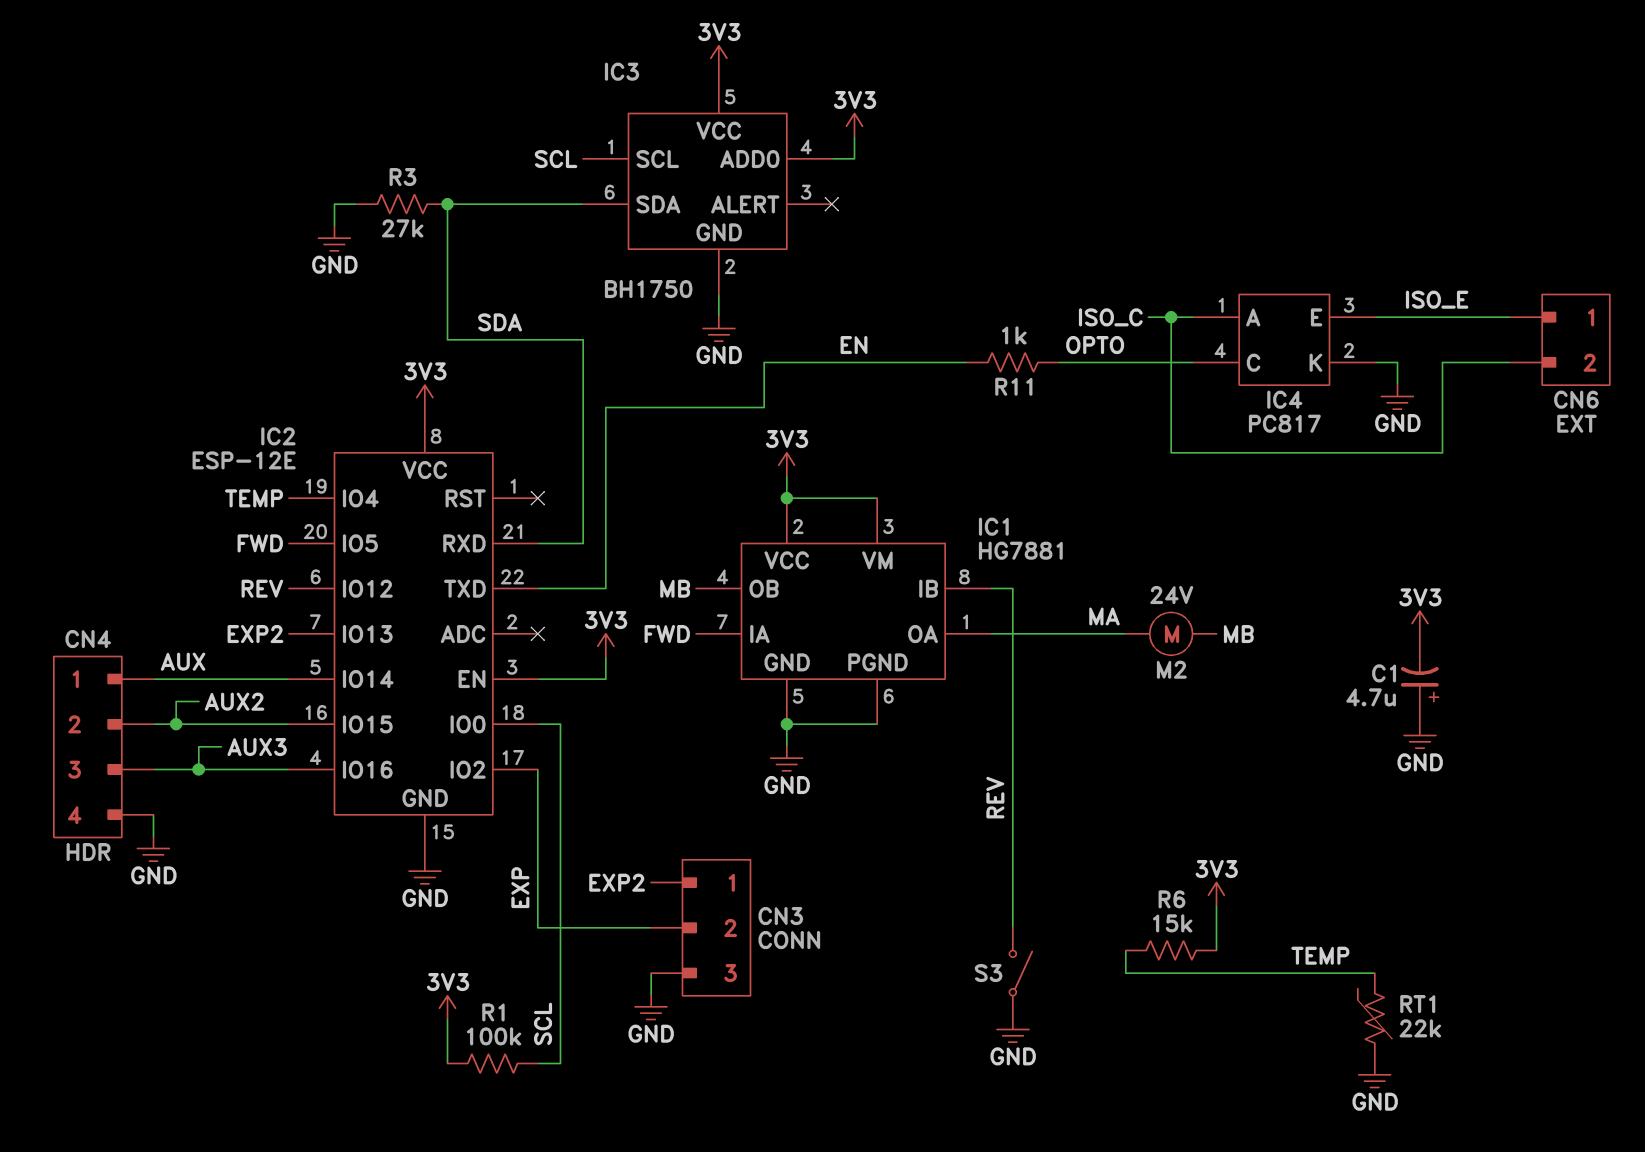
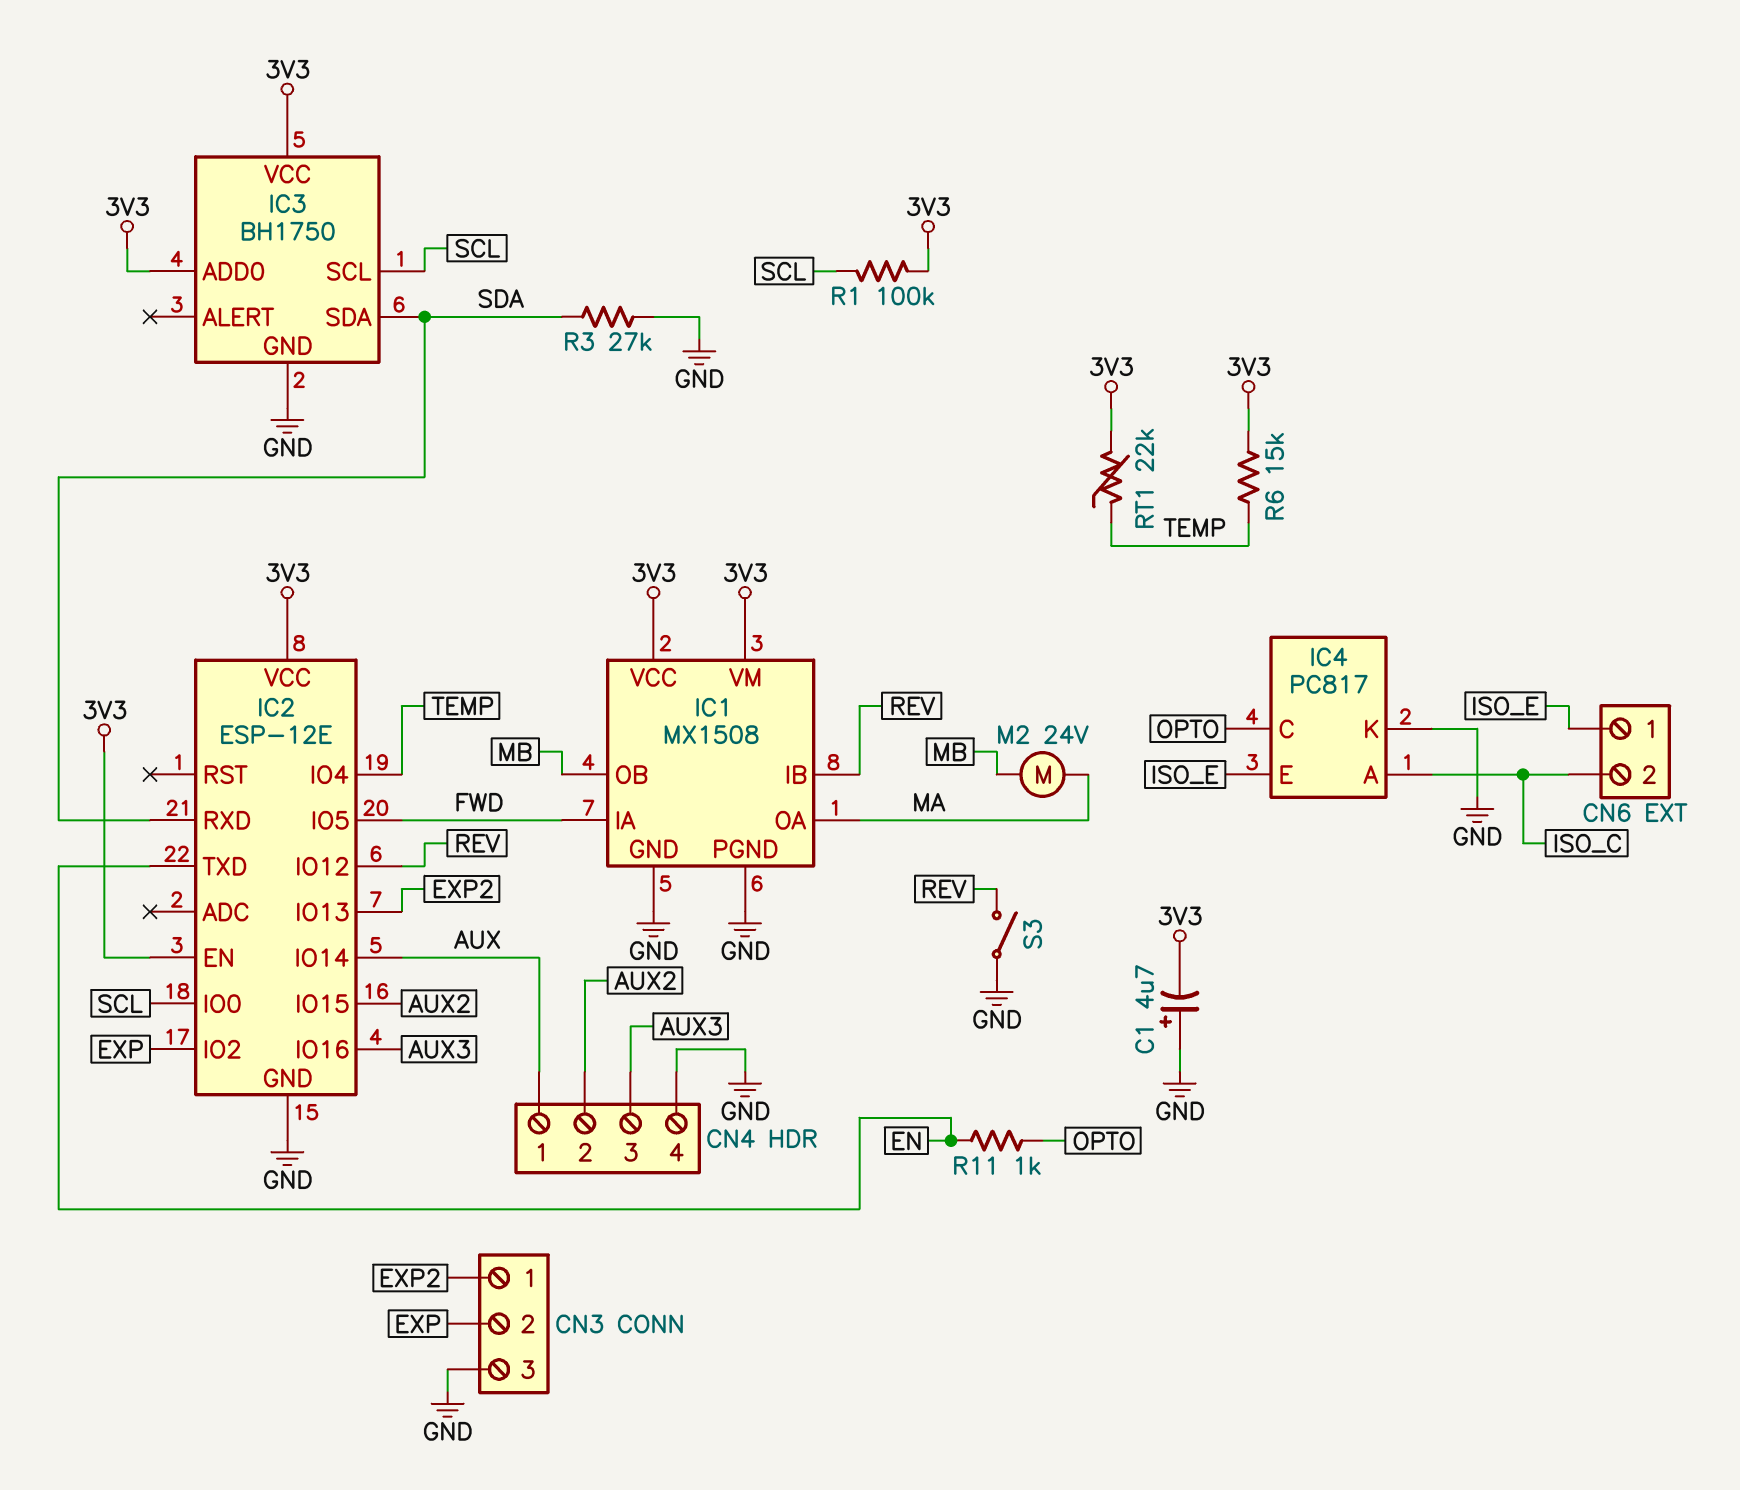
IC1: HG7881 -> MX1508
RT1: 22k (GND, TEMP) -> 22k (3V3, TEMP)

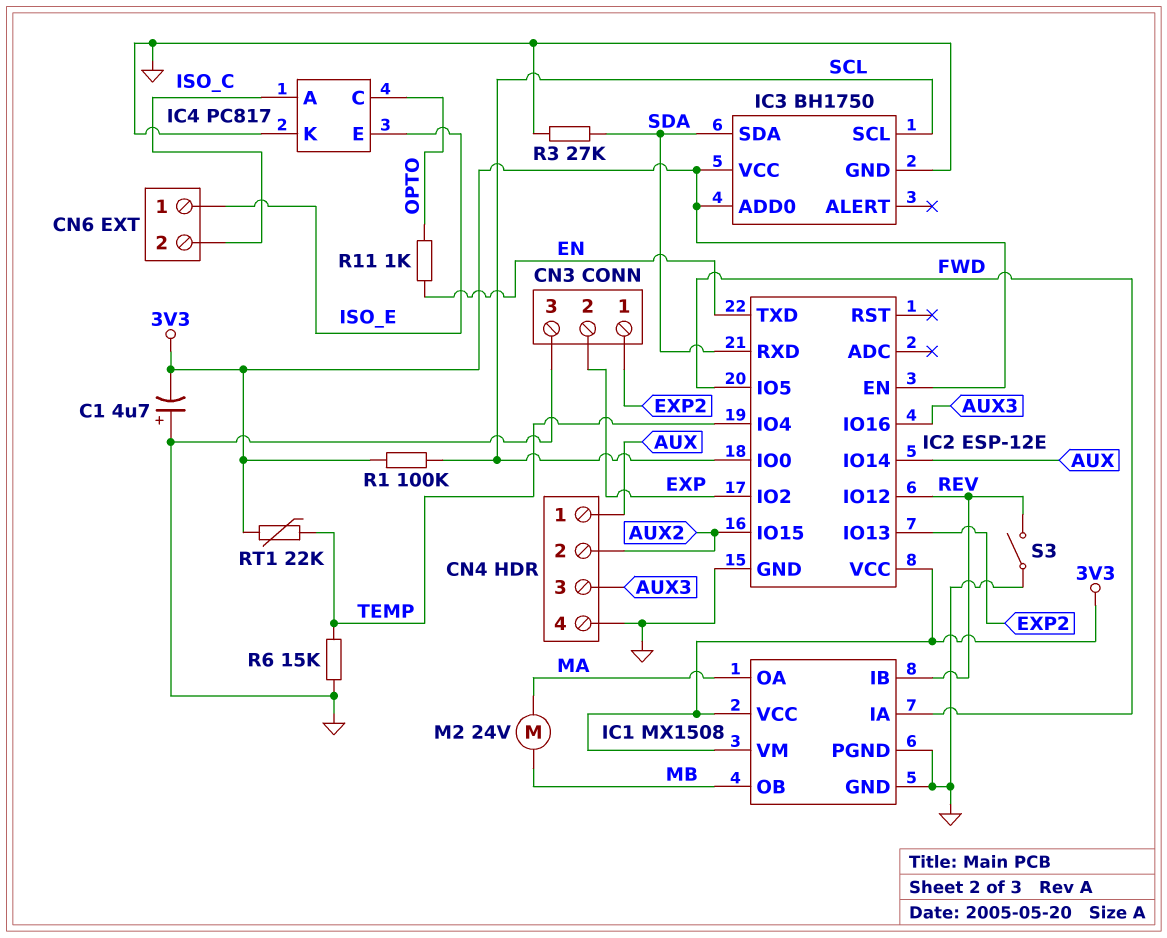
R6: 15k (3V3, TEMP) -> 15k (GND, TEMP)

